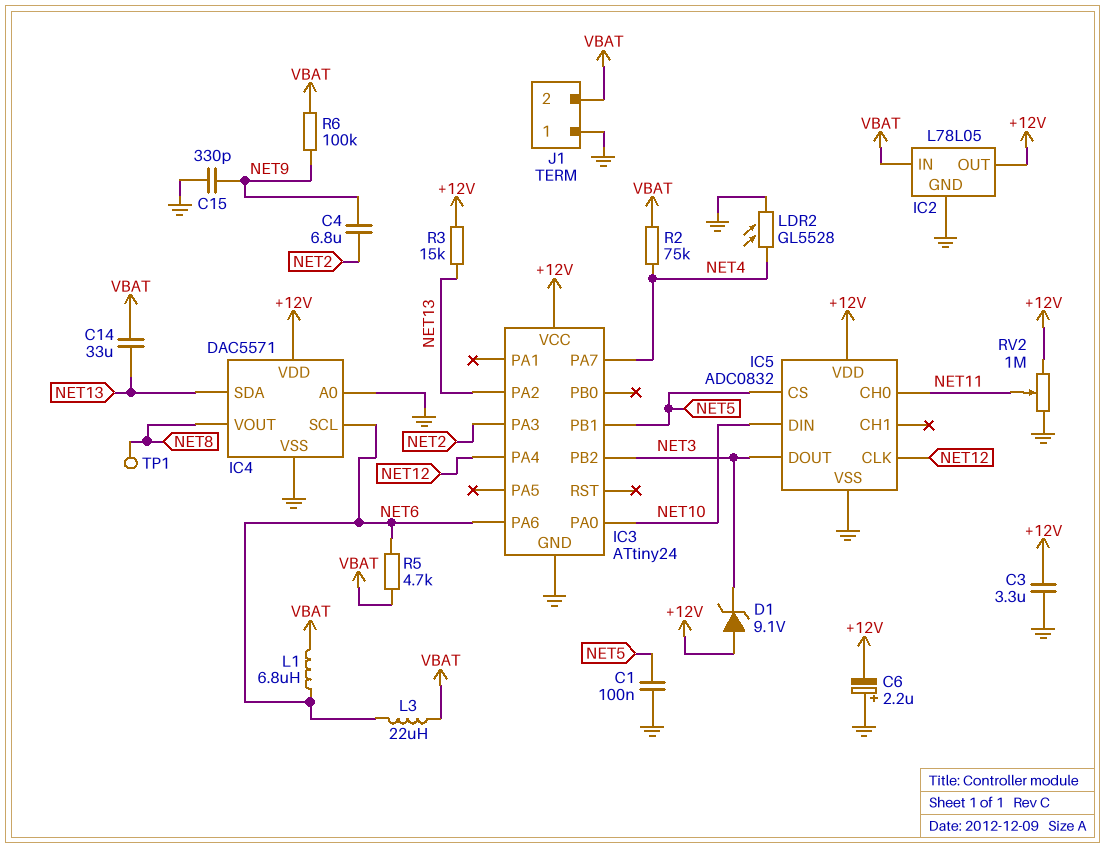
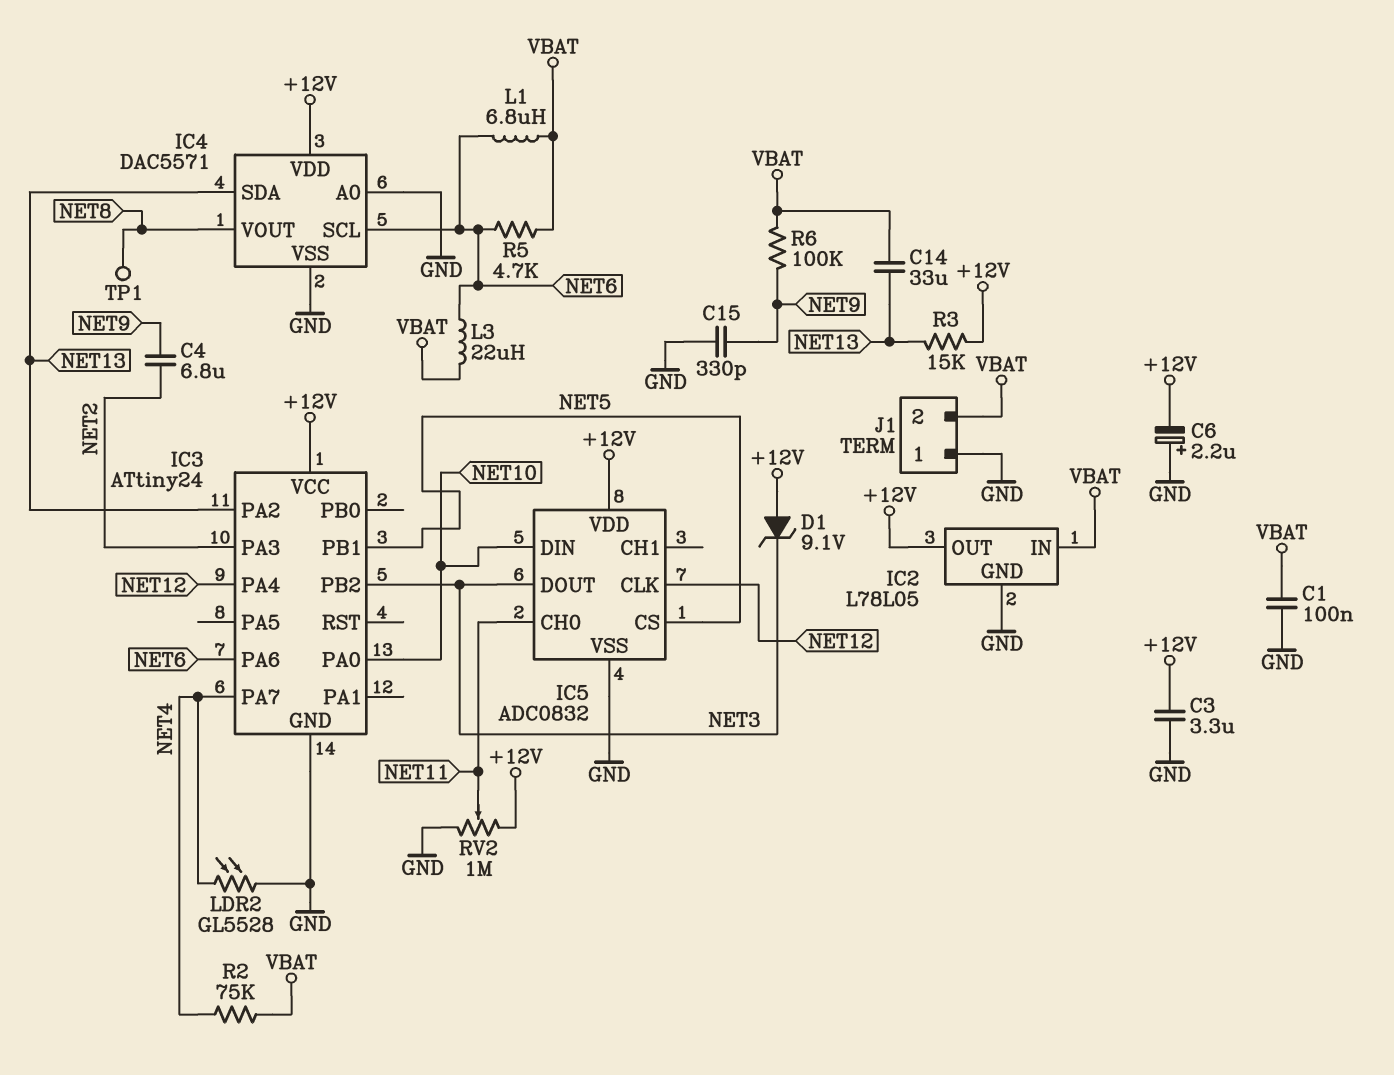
C1: 100nF (GND, NET5) -> 100nF (GND, VBAT)

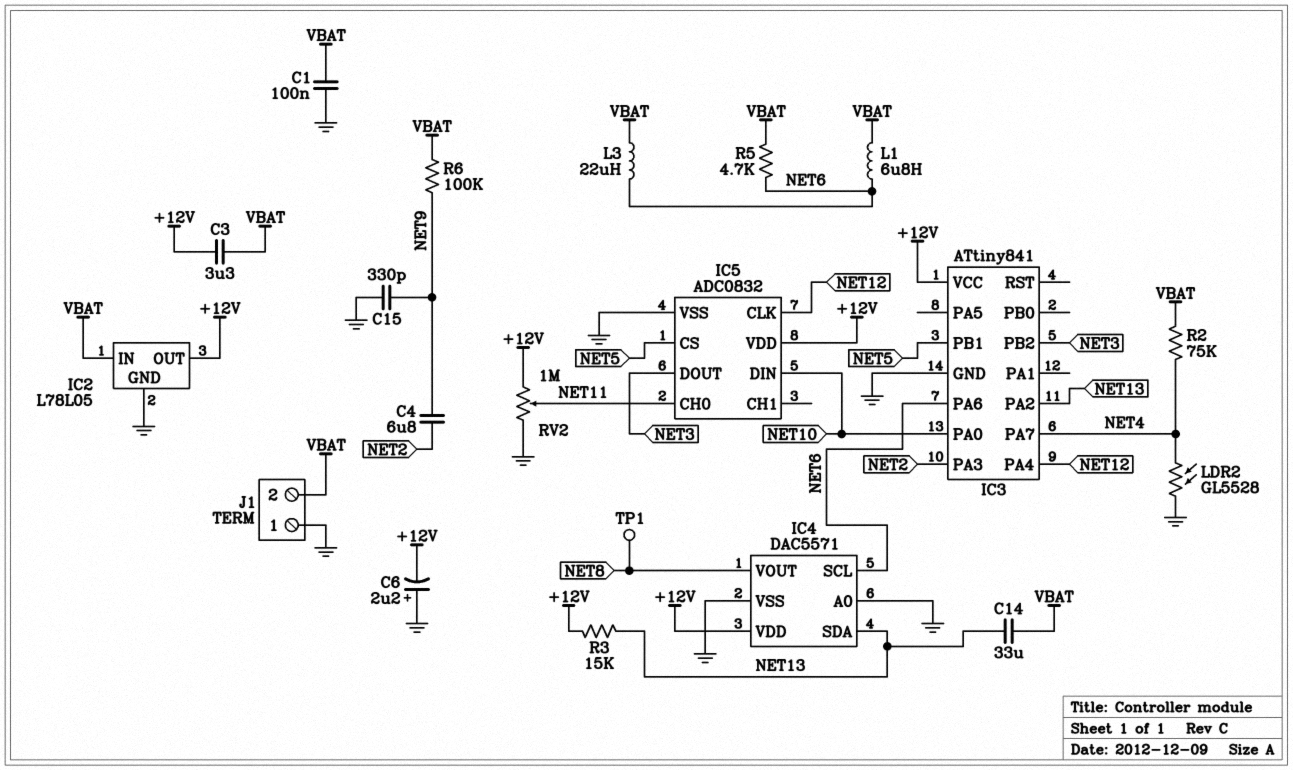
C3: 3.3uF (+12V, GND) -> 3.3uF (+12V, VBAT)
D1: zener 9.1V (A +12V, K NET3) -> none
IC3: ATtiny24 -> ATtiny841

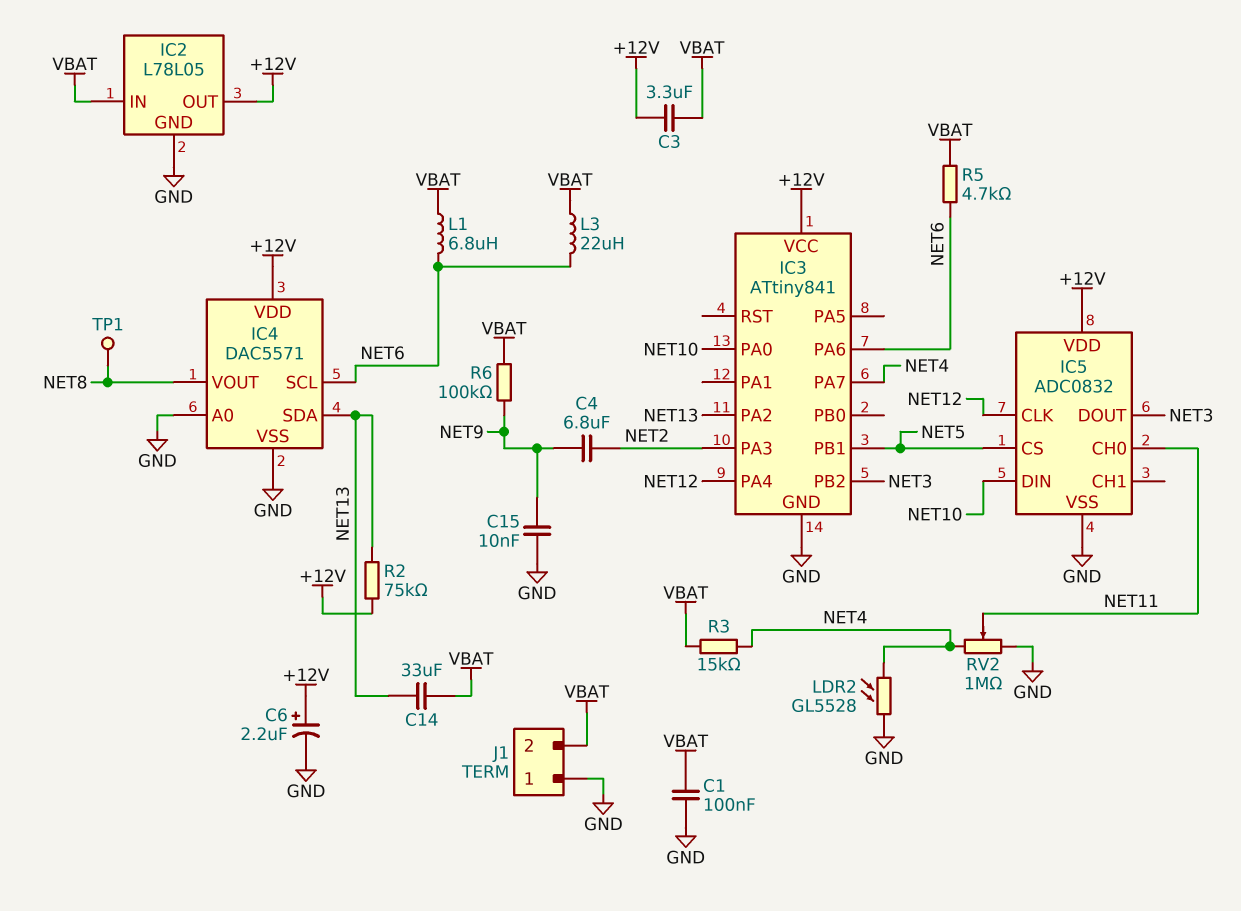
C6: 2.2uF (plus GND, minus +12V) -> 2.2uF (plus +12V, minus GND)
C15: 330pF (GND, NET9) -> 10nF (GND, NET9)
R2: 75k (NET4, VBAT) -> 75k (+12V, NET13)
R3: 15k (+12V, NET13) -> 15k (NET4, VBAT)
RV2: 1M (+12V, GND, wiper NET11) -> 1M (GND, NET4, wiper NET11)

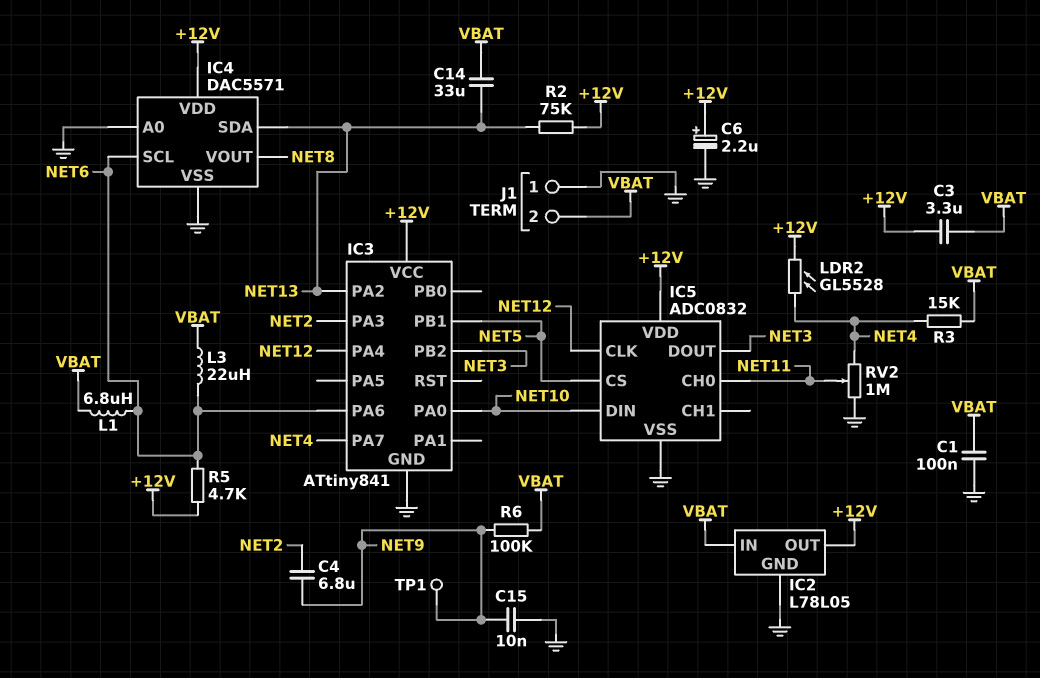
LDR2: GL5528 (GND, NET4) -> GL5528 (+12V, NET4)
R5: 4.7k (NET6, VBAT) -> 4.7k (+12V, NET6)
TP1: test point (NET8) -> test point (NET9)

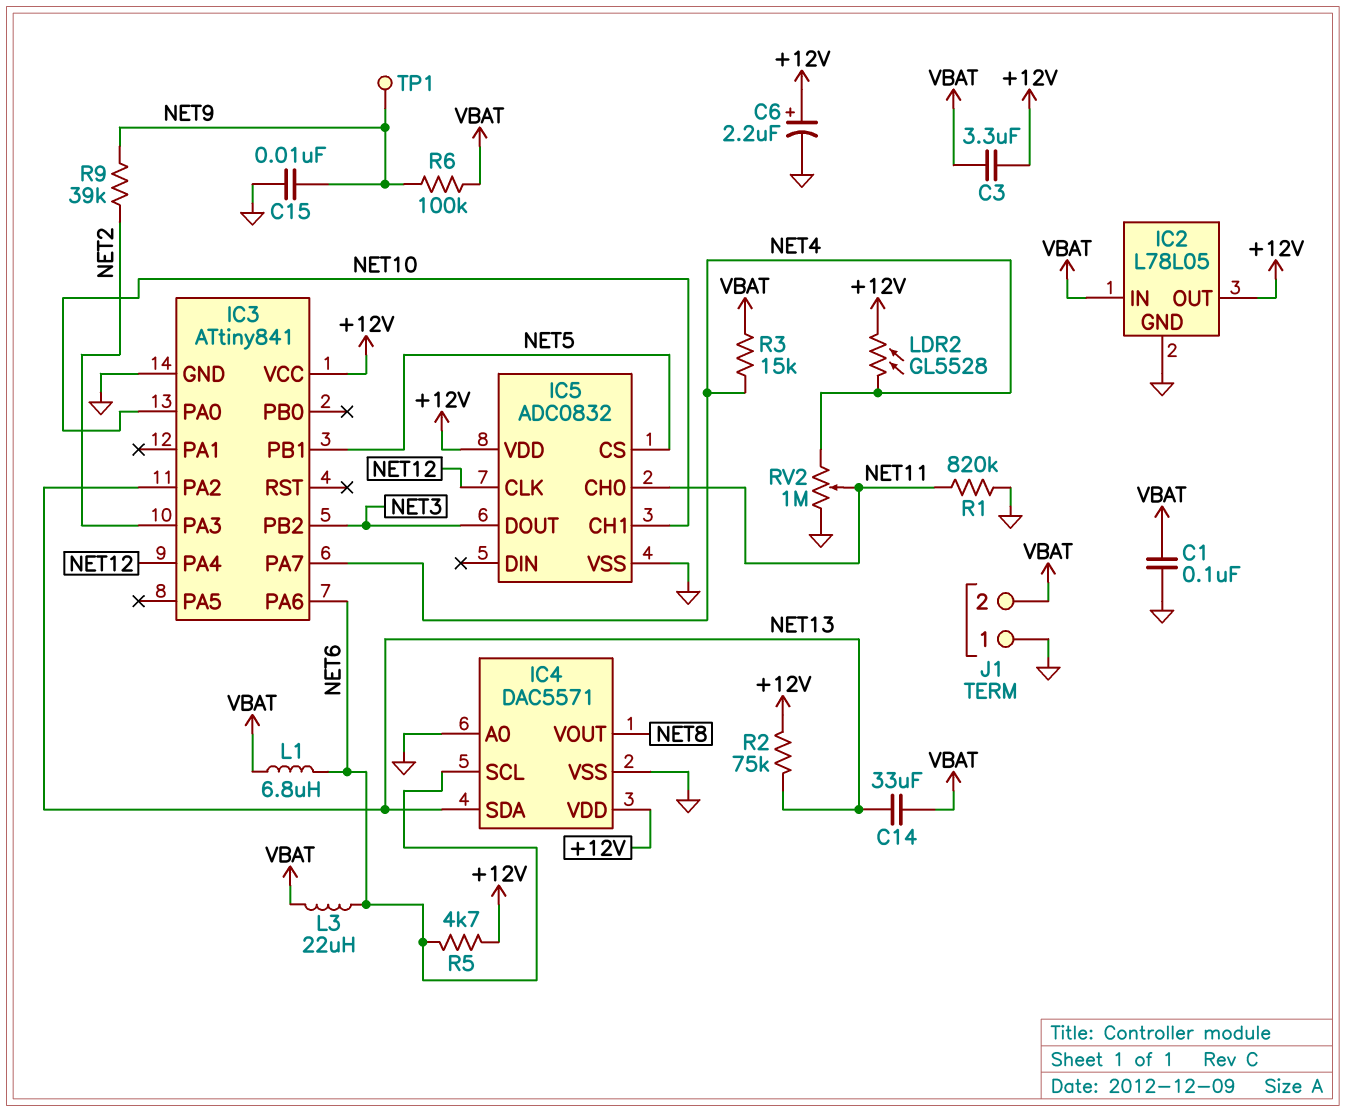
C4: 6.8uF (NET2, NET9) -> none
IC5 pin CH1: none -> NET10
IC5 pin DIN: NET10 -> none
R1: none -> 820k (GND, NET11)
R9: none -> 39k (NET2, NET9)

